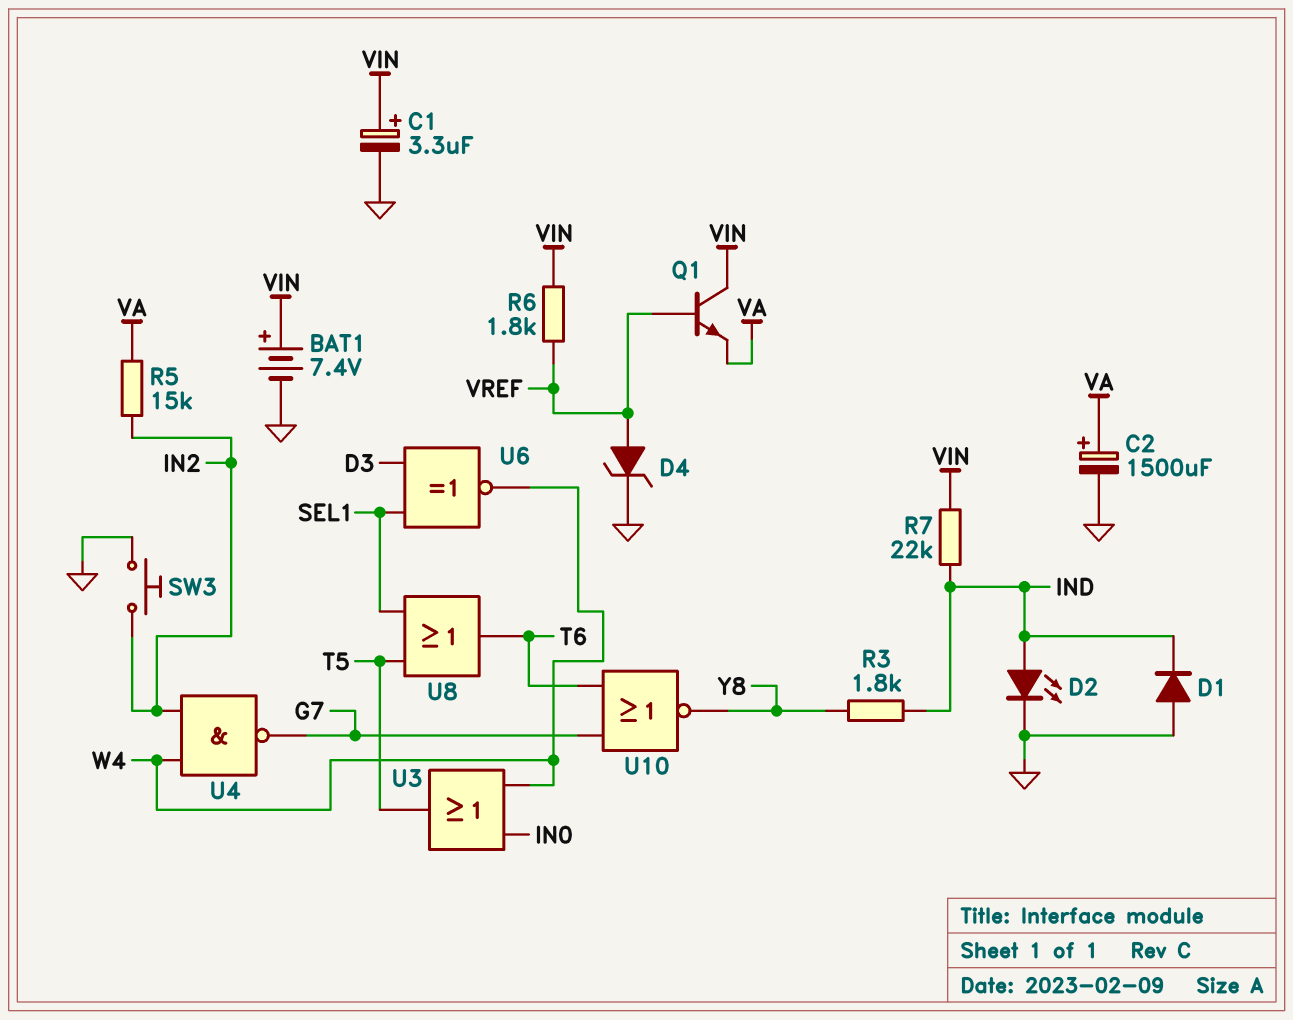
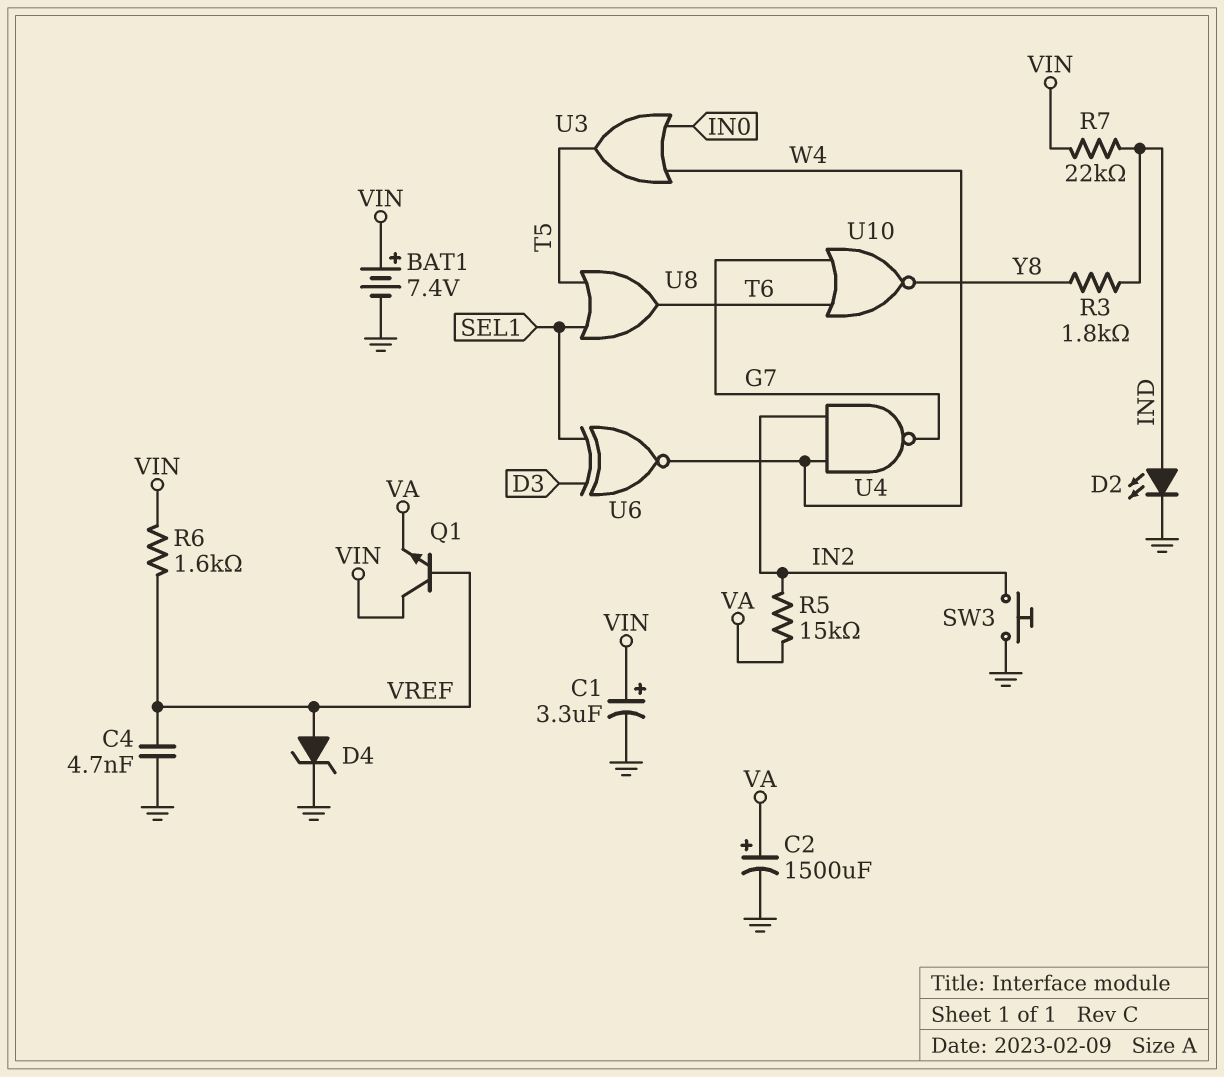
C4: none -> 4.7nF (GND, VREF)
D1: diode (A GND, K IND) -> none
R6: 1.8k (VIN, VREF) -> 1.6k (VIN, VREF)

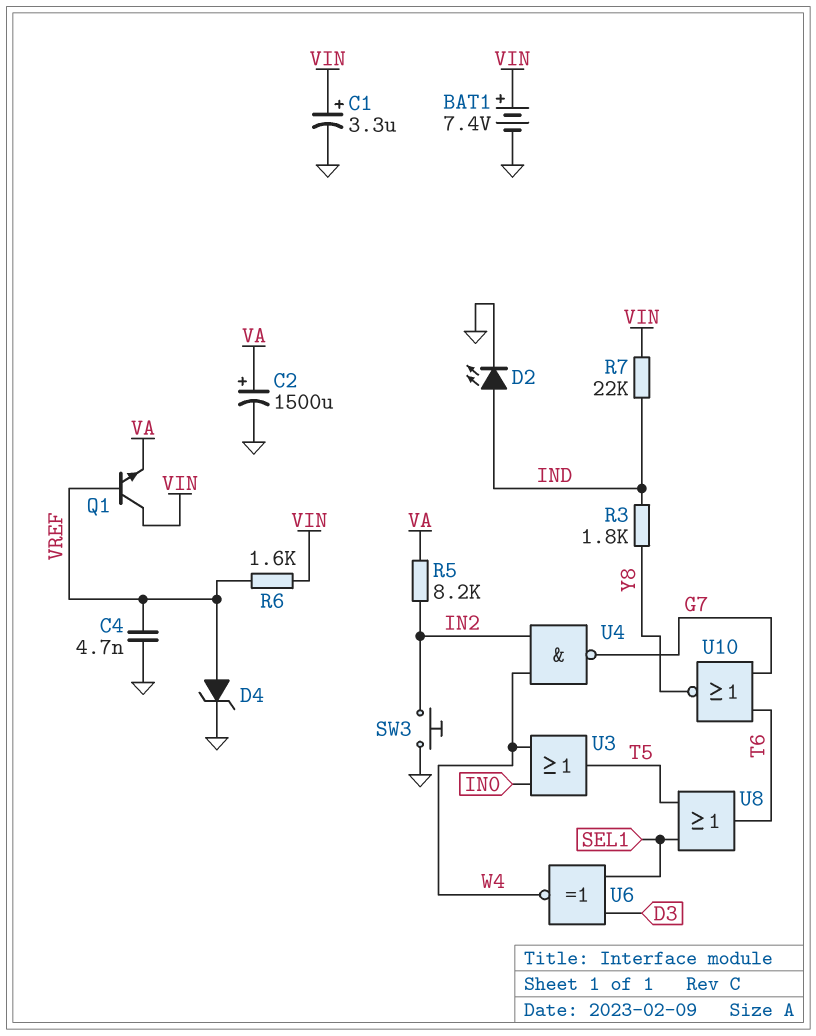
R5: 15k (IN2, VA) -> 8.2k (IN2, VA)

